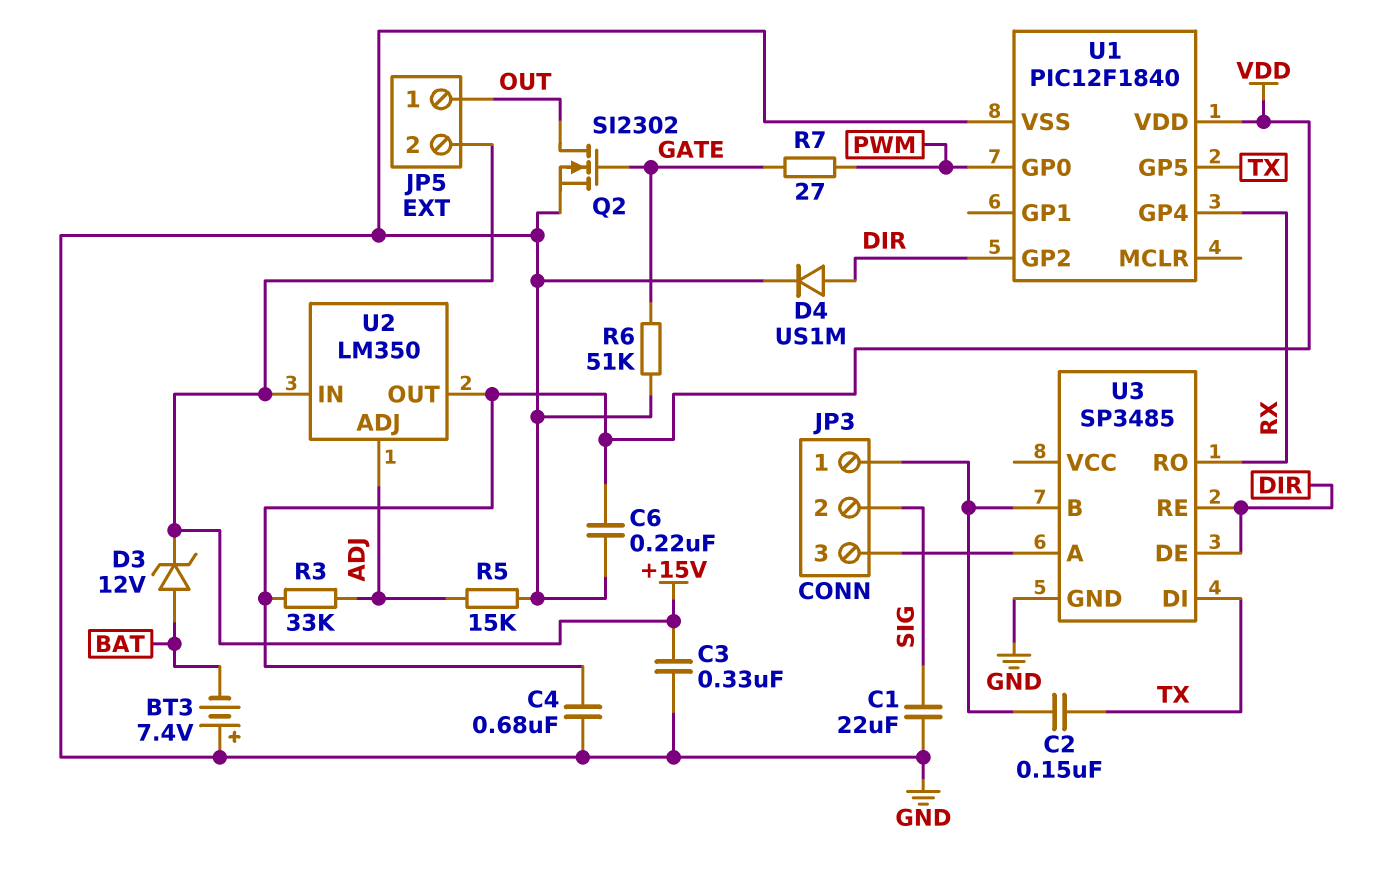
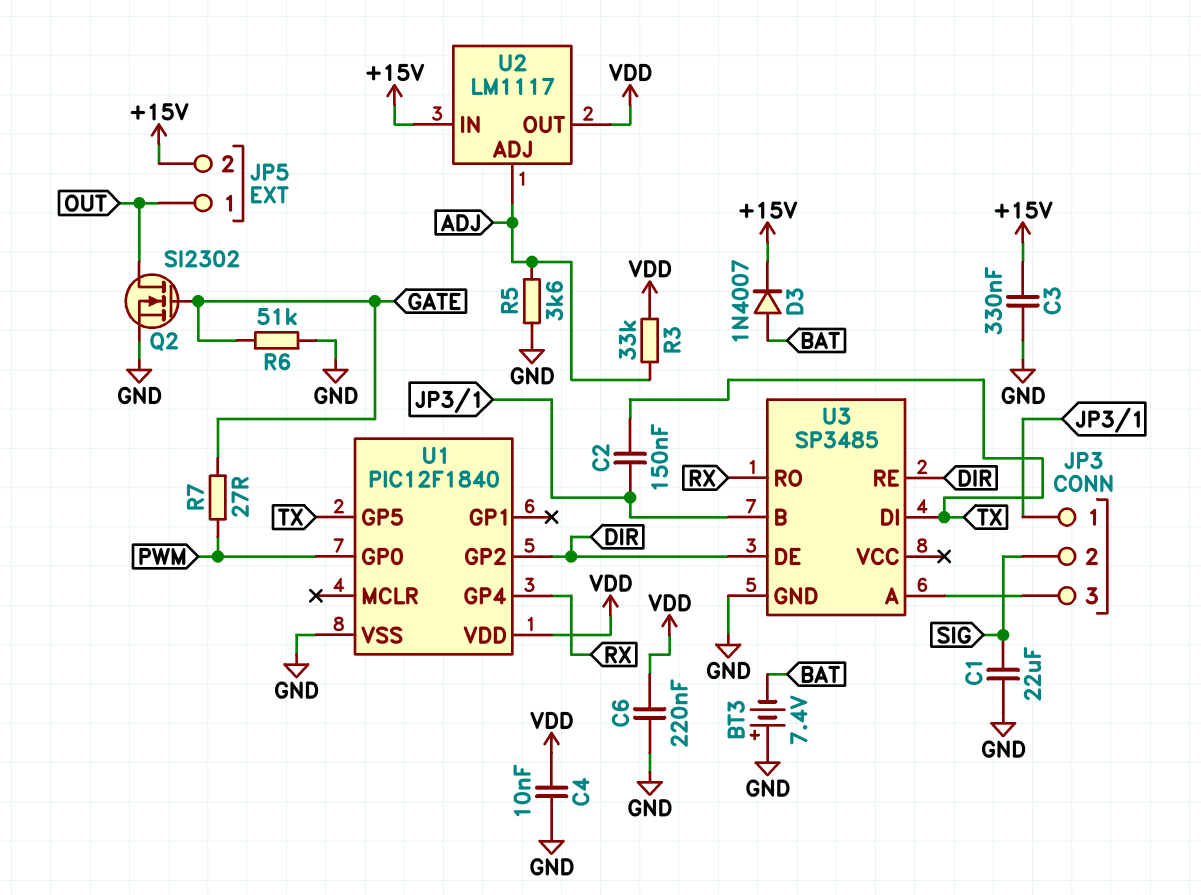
C4: 680nF (GND, VDD) -> 10nF (GND, VDD)
D3: zener 12V (A BAT, K +15V) -> diode 1N4007 (A BAT, K +15V)
D4: diode US1M (A DIR, K GND) -> none
R5: 15k (ADJ, GND) -> 3.6k (ADJ, GND)
U2: LM350 -> LM1117

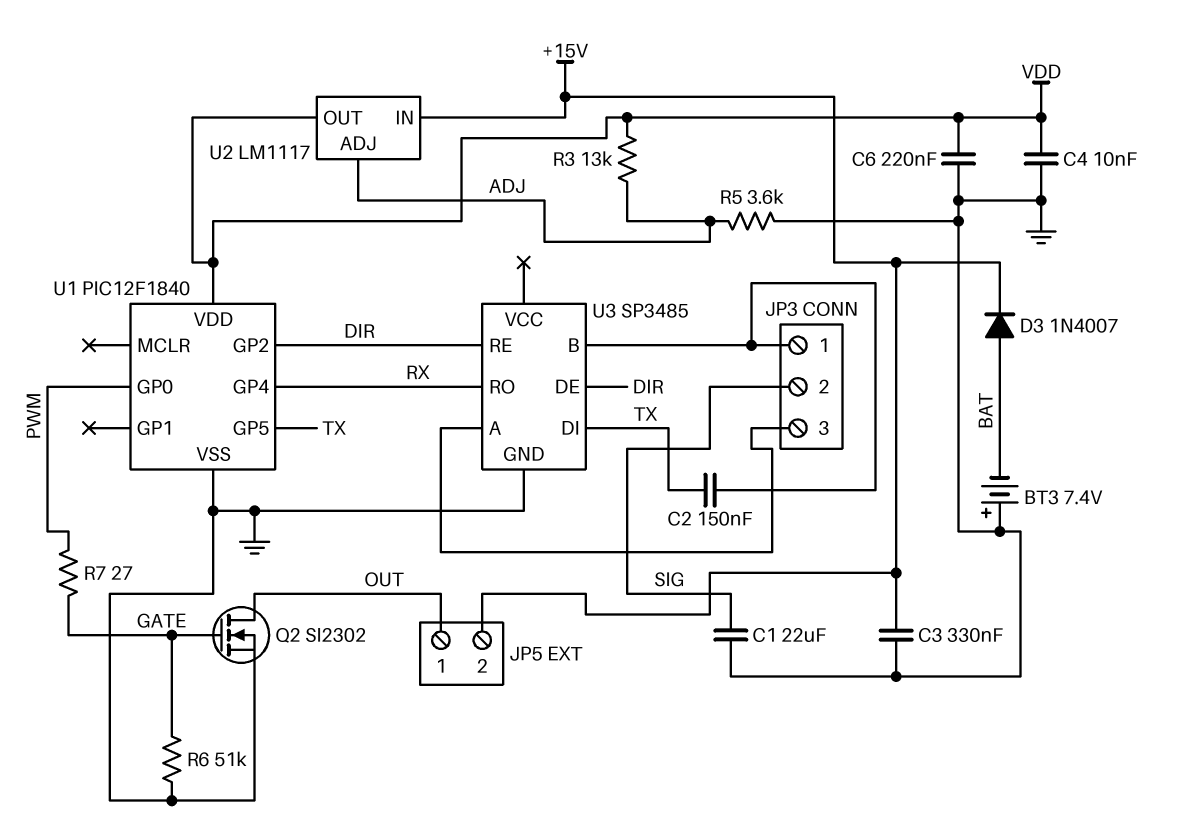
R3: 33k (ADJ, VDD) -> 13k (ADJ, VDD)

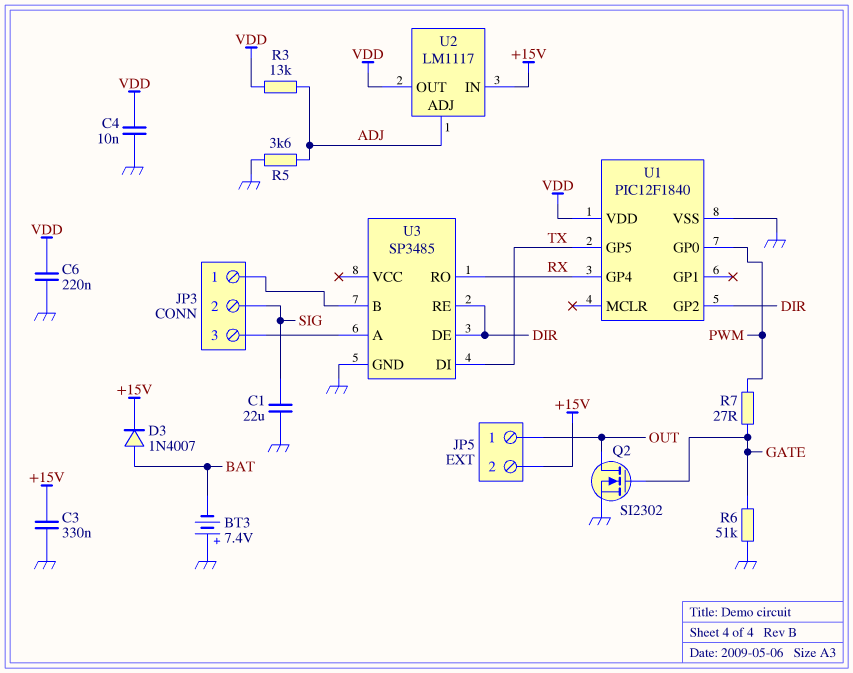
C2: 150nF (JP3/1, TX) -> none

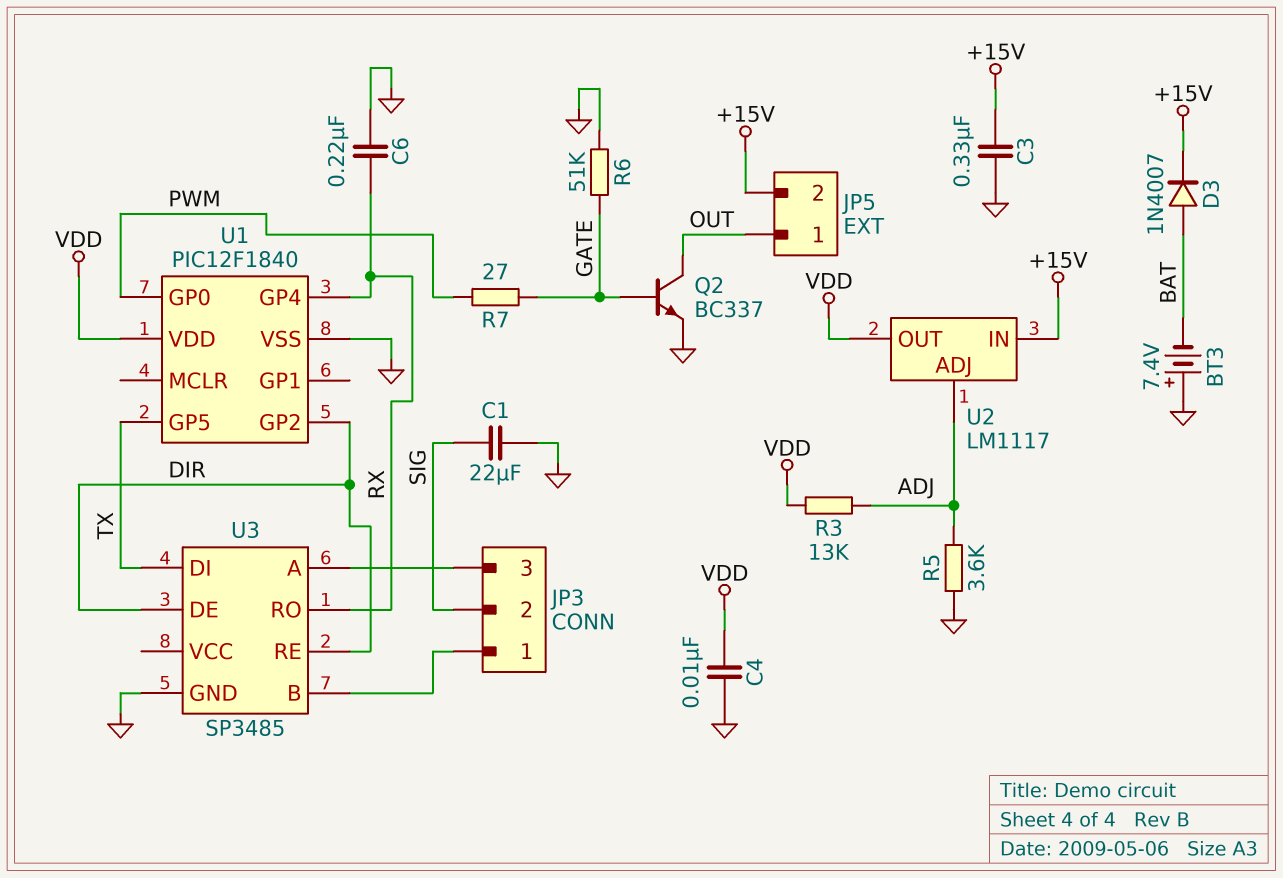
C6: 220nF (GND, VDD) -> 220nF (GND, RX)
Q2: NMOS SI2302 (G GATE, D OUT, S GND) -> NPN BC337 (B GATE, C OUT, E GND)

